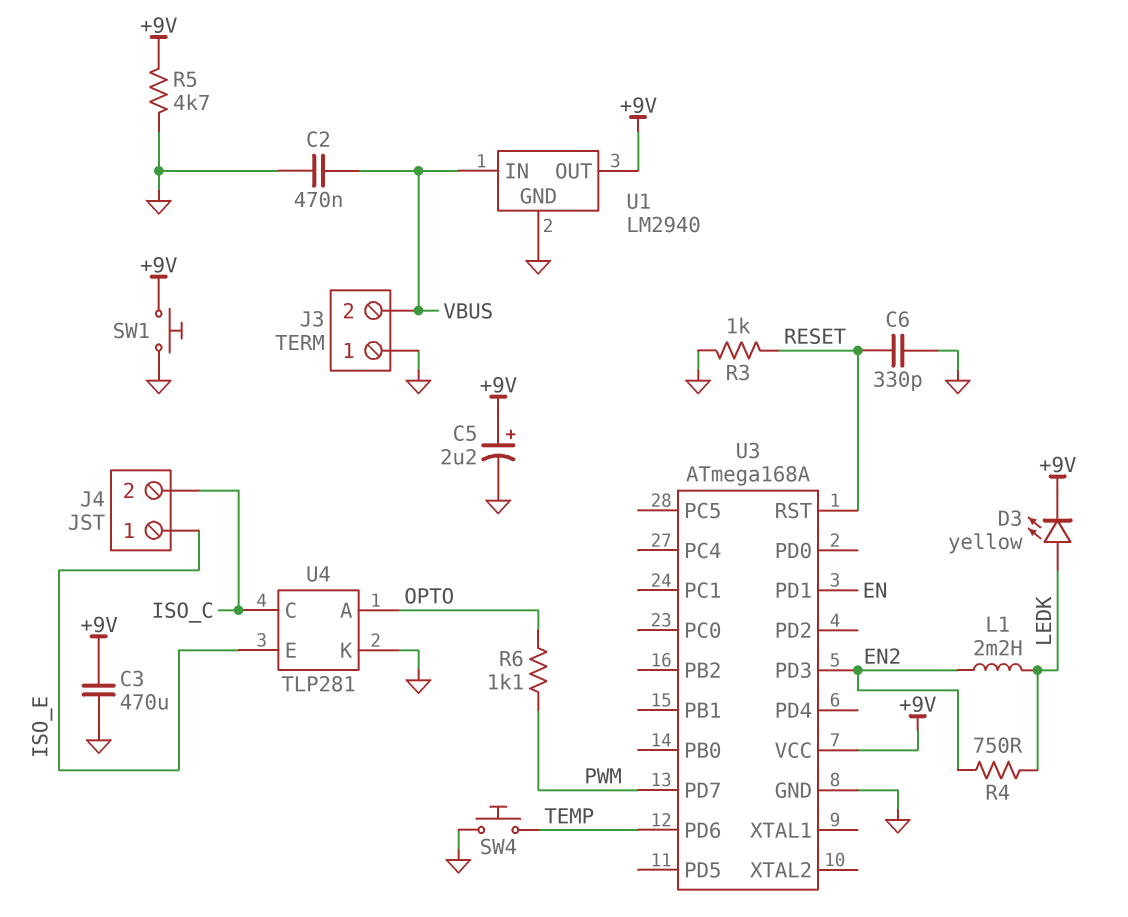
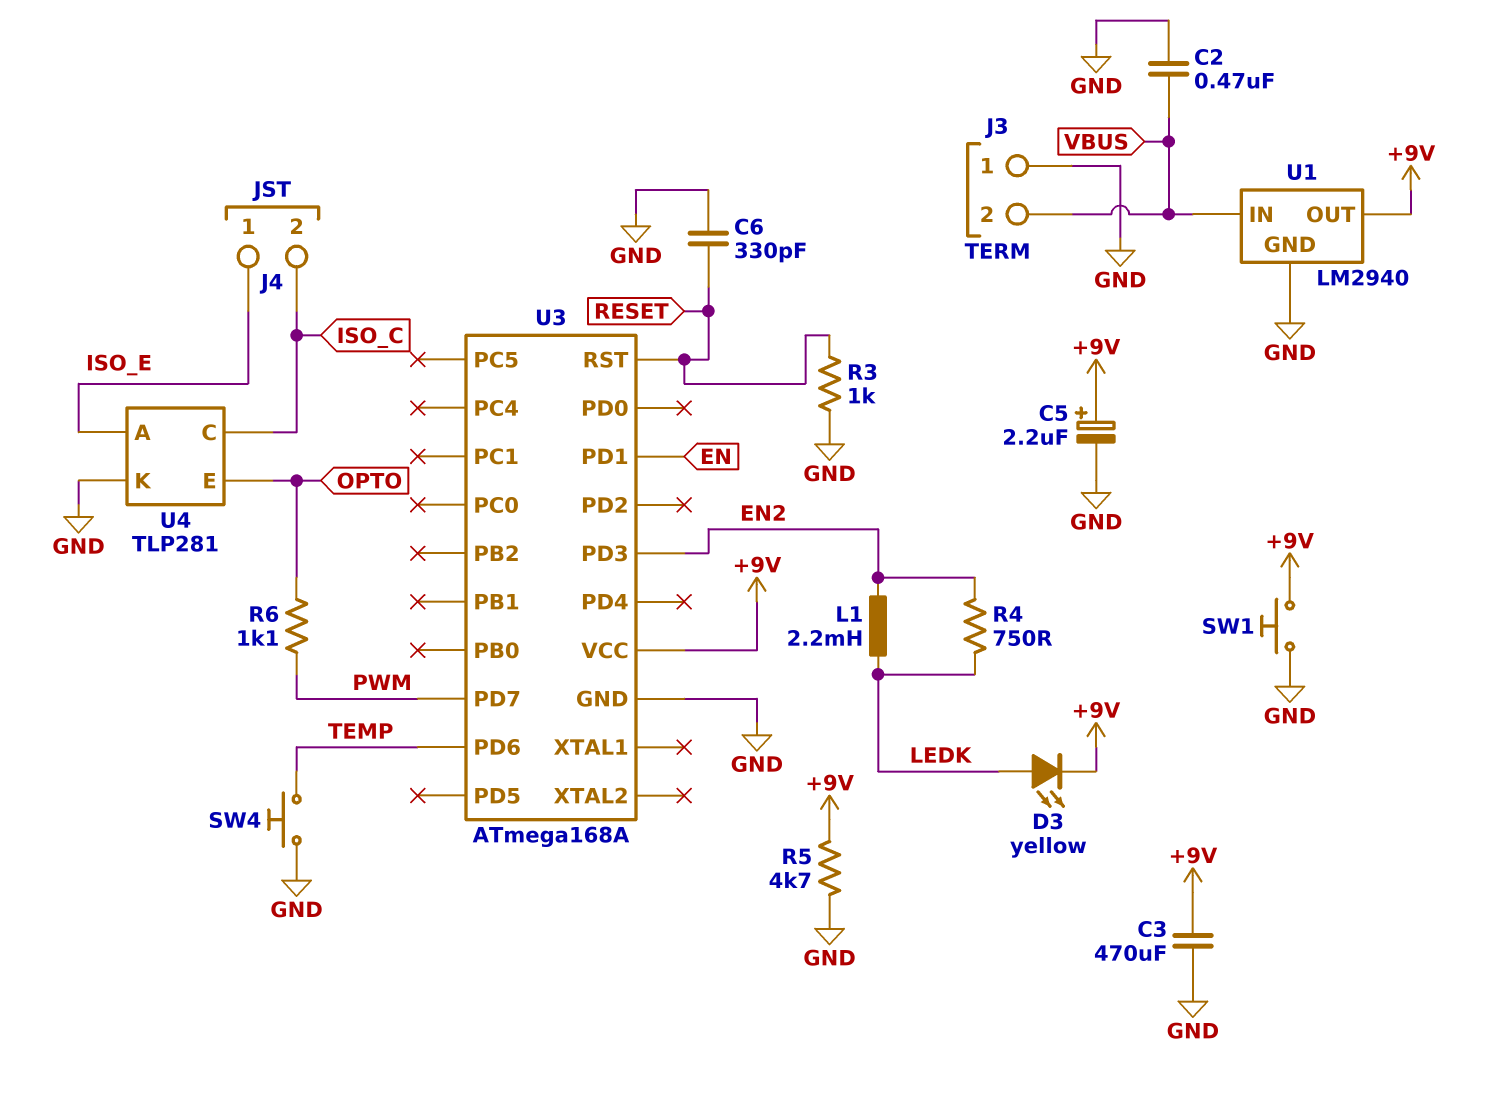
U4 pin A: OPTO -> ISO_E
U4 pin E: ISO_E -> OPTO

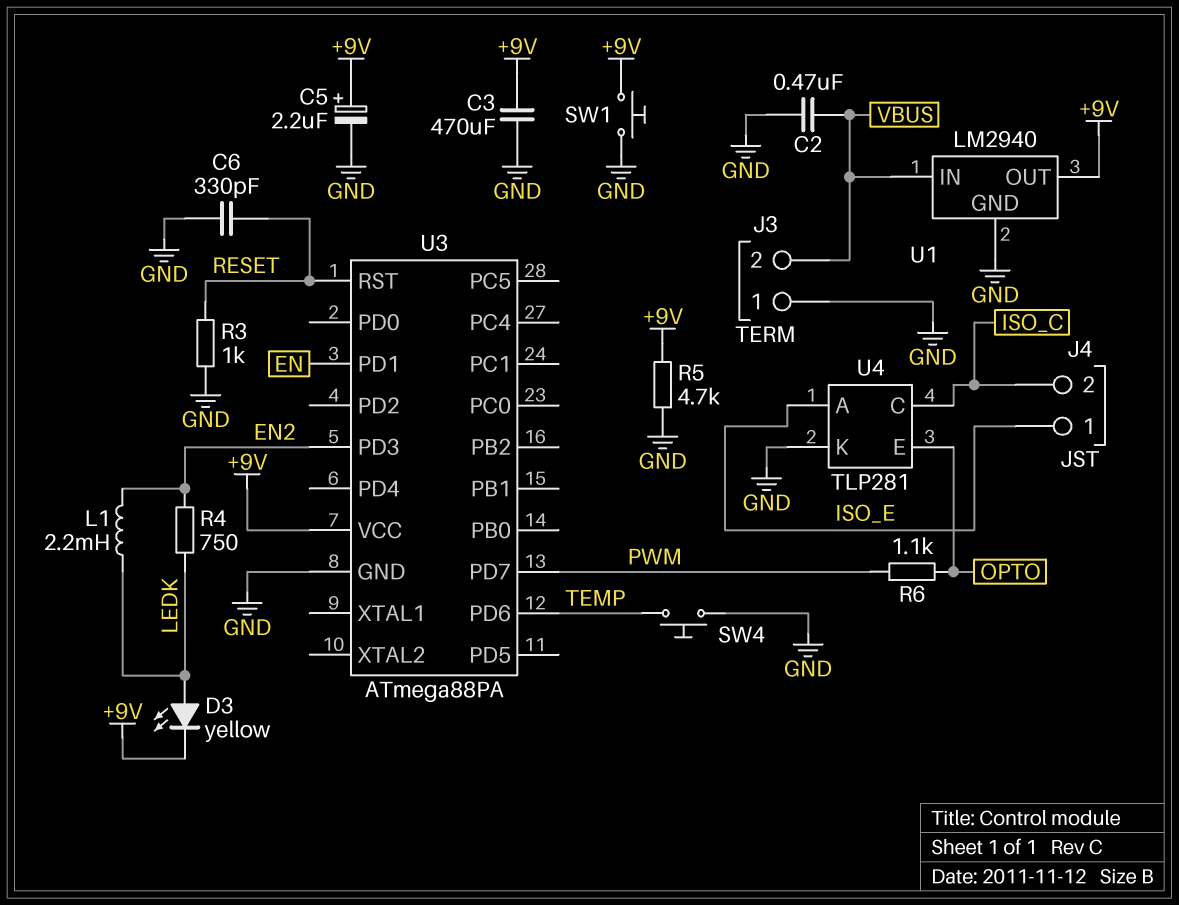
U3: ATmega168A -> ATmega88PA

